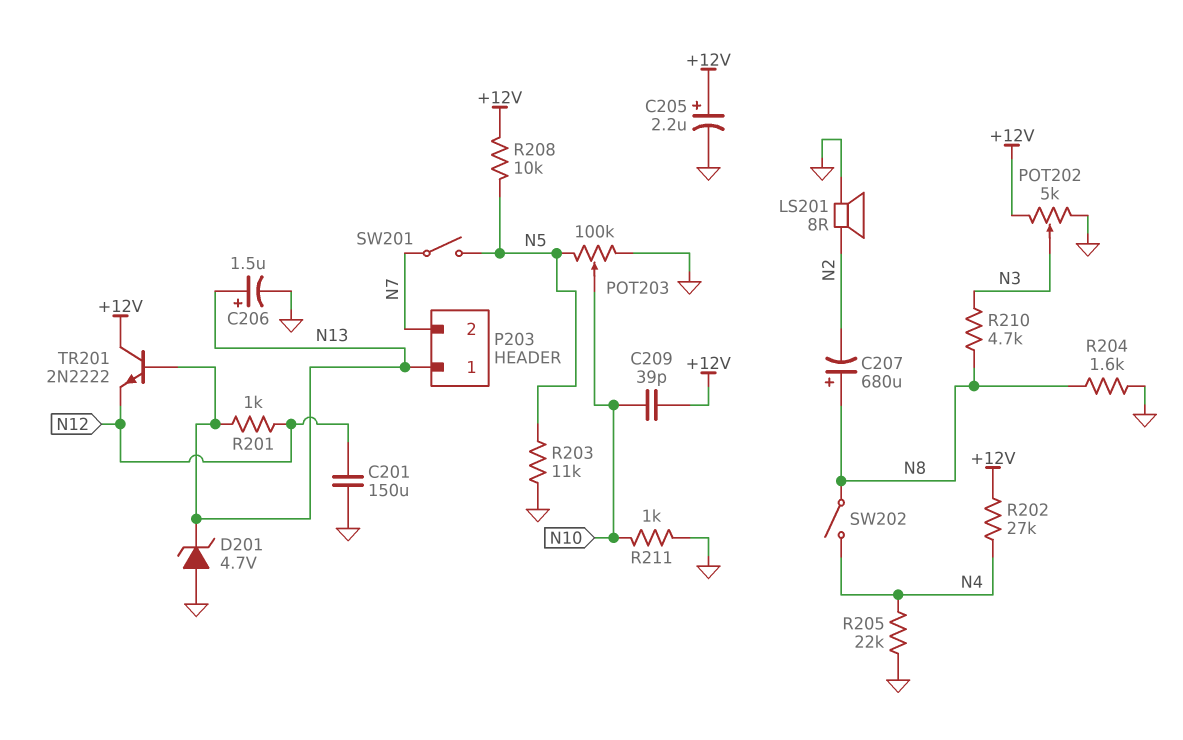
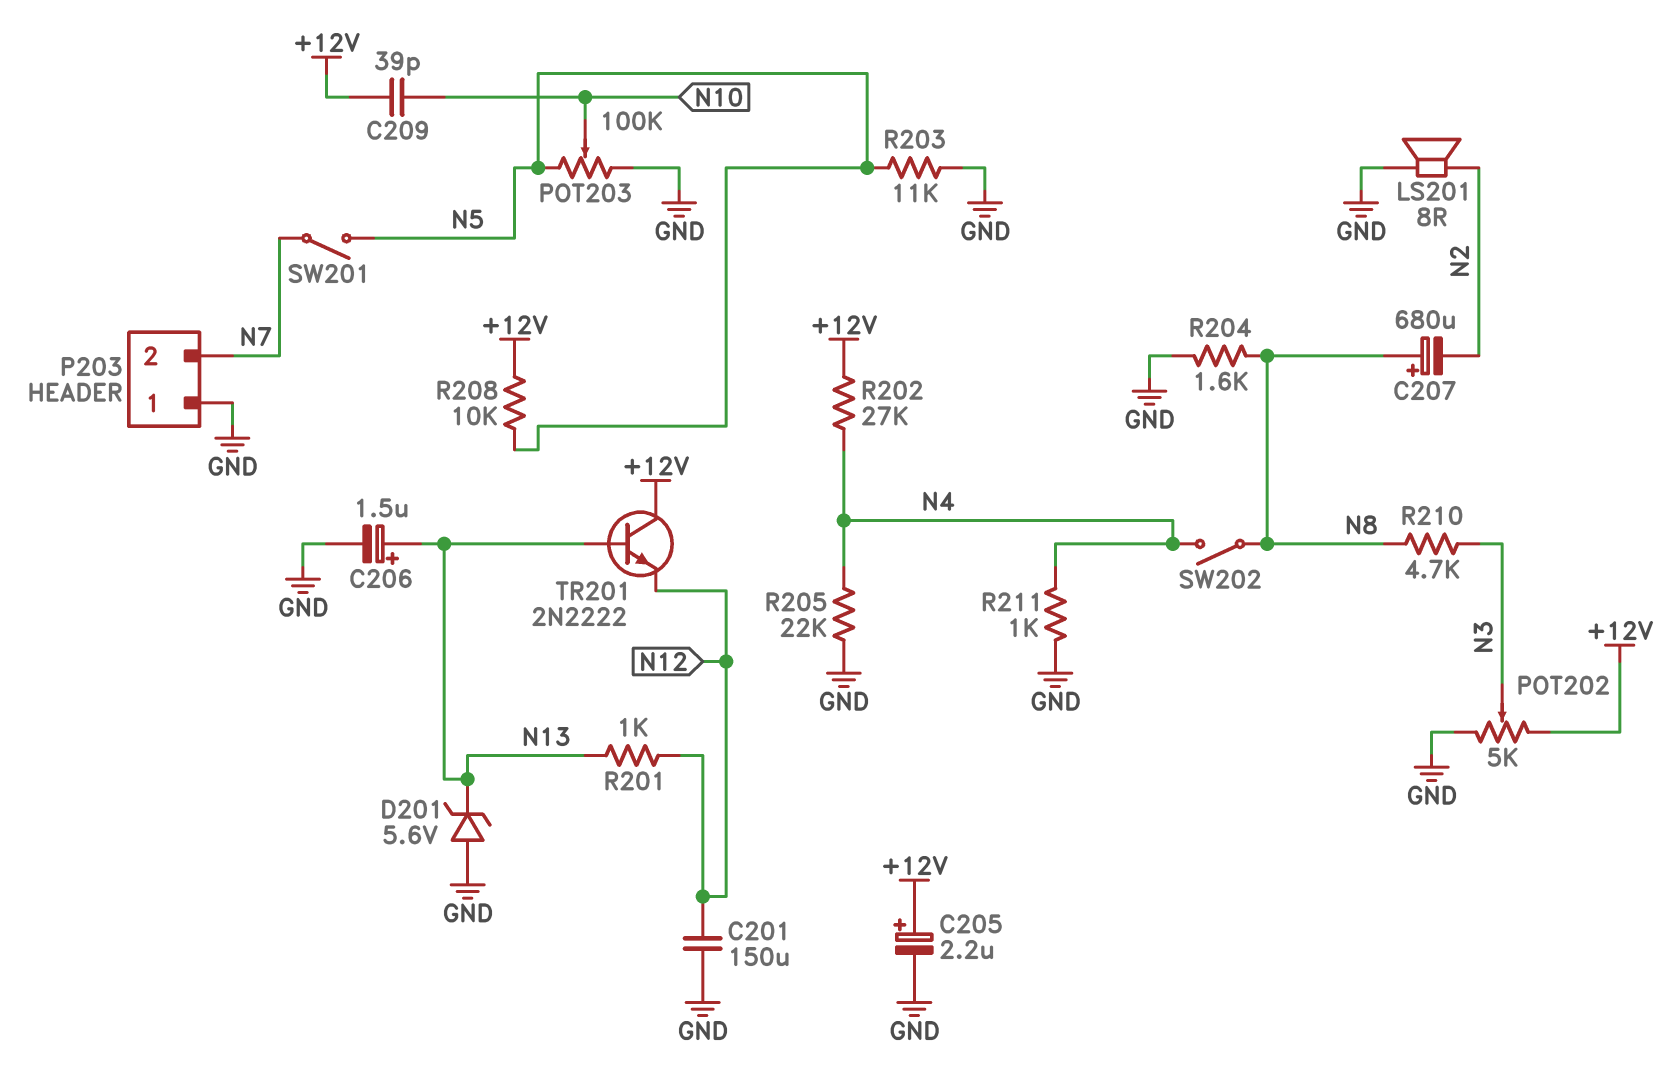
D201: zener 4.7V (A GND, K N13) -> zener 5.6V (A GND, K N13)
P203 pin 1: N13 -> GND
R211: 1k (GND, N10) -> 1k (GND, N4)

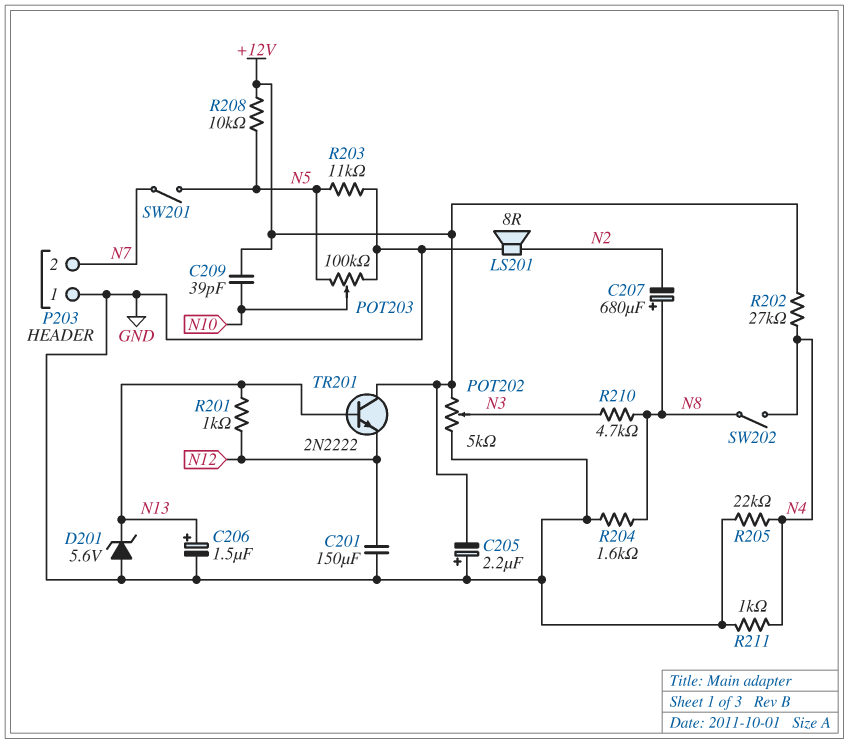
C205: 2.2uF (plus +12V, minus GND) -> 2.2uF (plus GND, minus +12V)

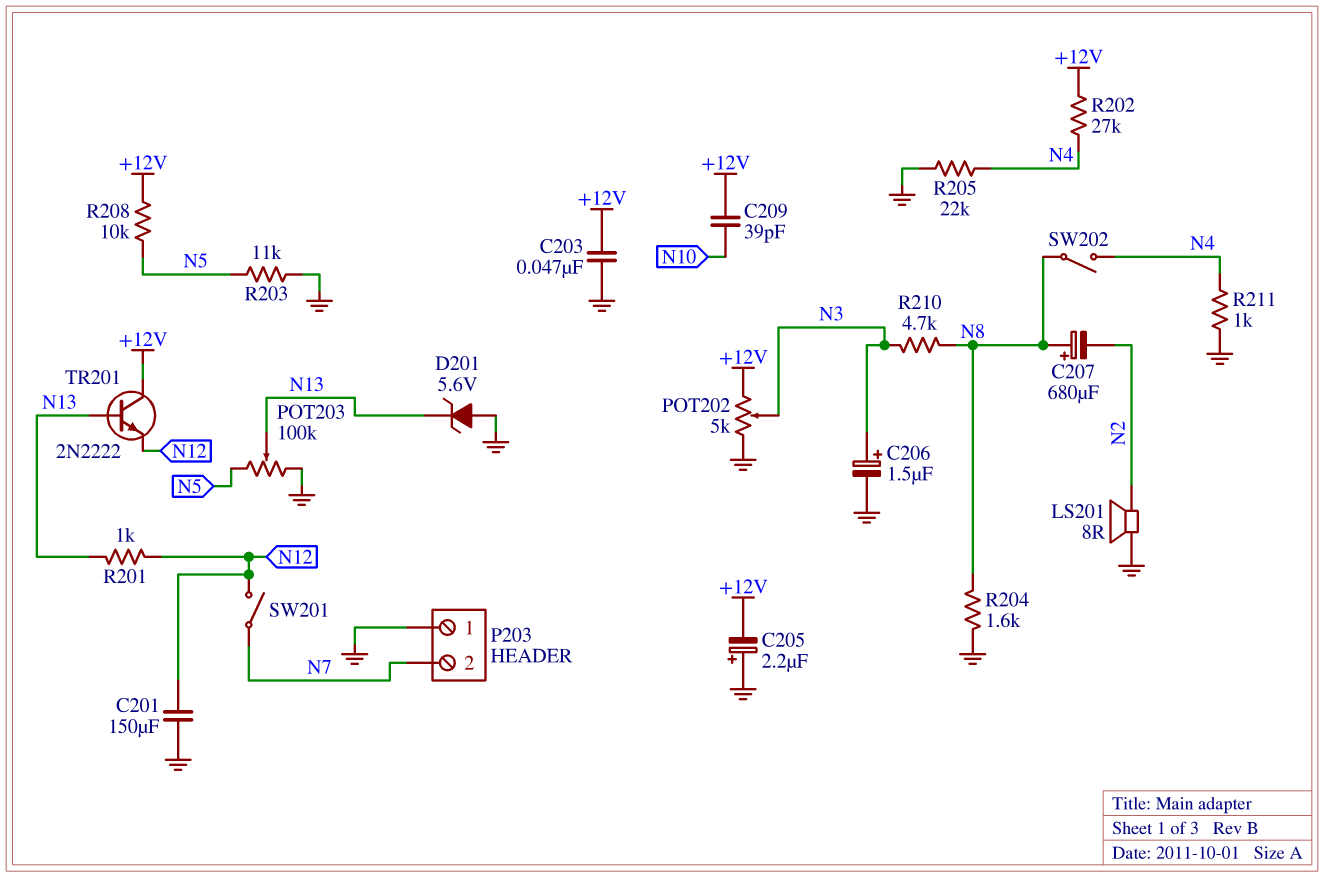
C203: none -> 47nF (+12V, GND)
C206: 1.5uF (plus N13, minus GND) -> 1.5uF (plus N3, minus GND)
POT203: 100k (GND, N5, wiper N10) -> 100k (GND, N5, wiper N13)
SW201: switch (N5, N7) -> switch (N7, N12)

